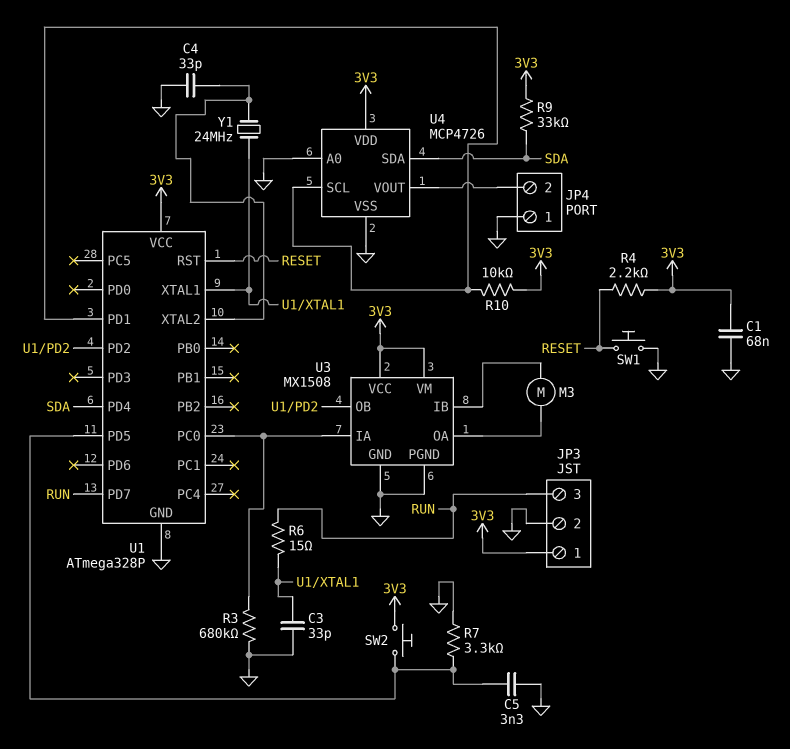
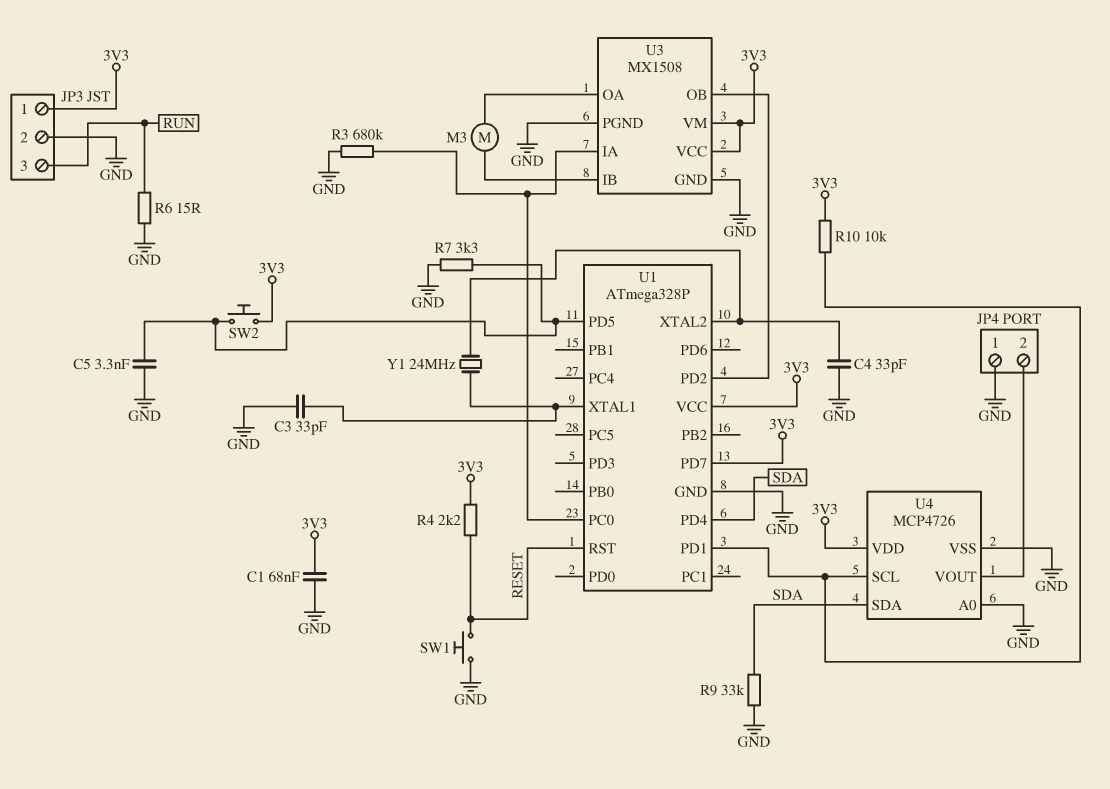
R6: 15 (RUN, U1/XTAL1) -> 15 (GND, RUN)
R9: 33k (3V3, SDA) -> 33k (GND, SDA)
U1 pin PD7: RUN -> 3V3

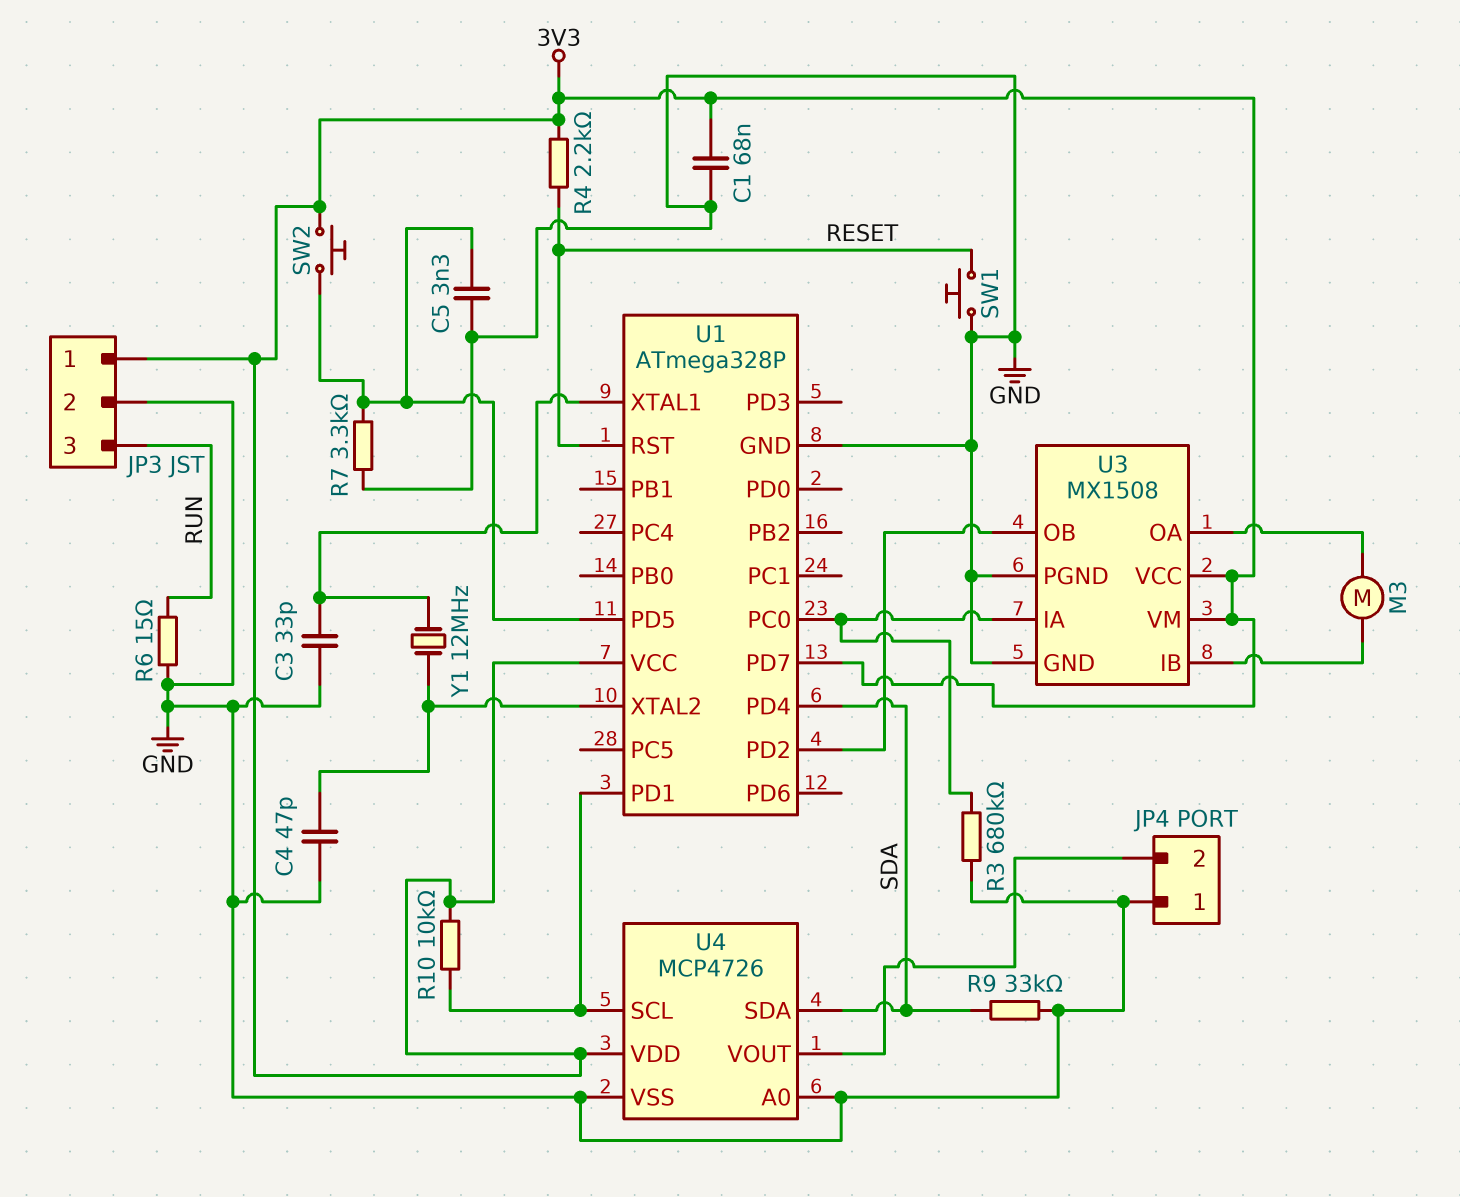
C4: 33pF (GND, U1/XTAL2) -> 47pF (GND, U1/XTAL2)
Y1: 24MHz (U1/XTAL1, U1/XTAL2) -> 12MHz (U1/XTAL1, U1/XTAL2)

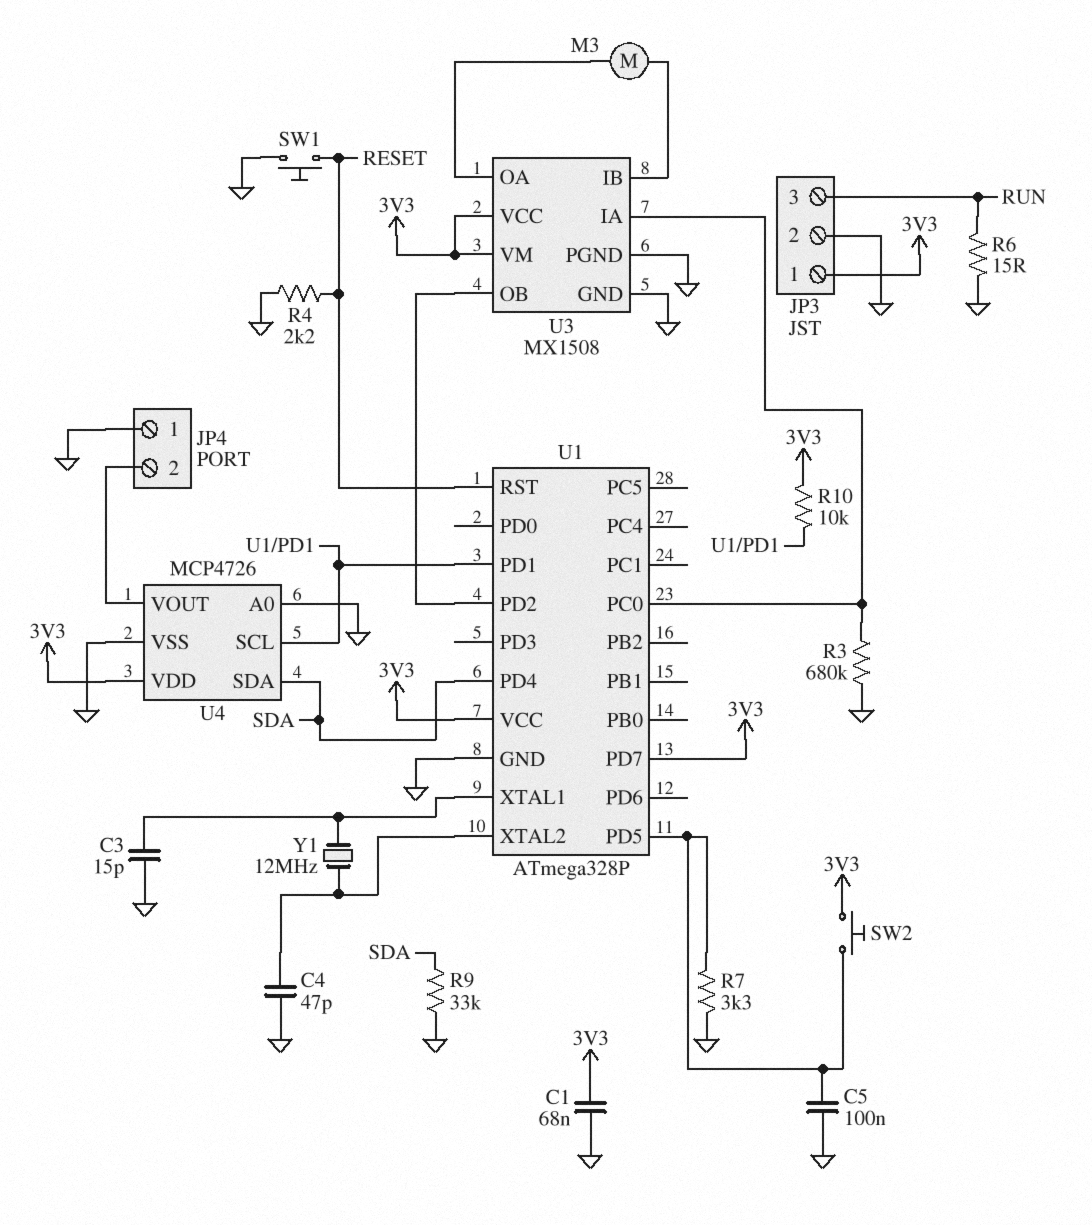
C3: 33pF (GND, U1/XTAL1) -> 15pF (GND, U1/XTAL1)
C5: 3.3nF (GND, U1/PD5) -> 100nF (GND, U1/PD5)
R4: 2.2k (3V3, RESET) -> 2.2k (GND, RESET)

